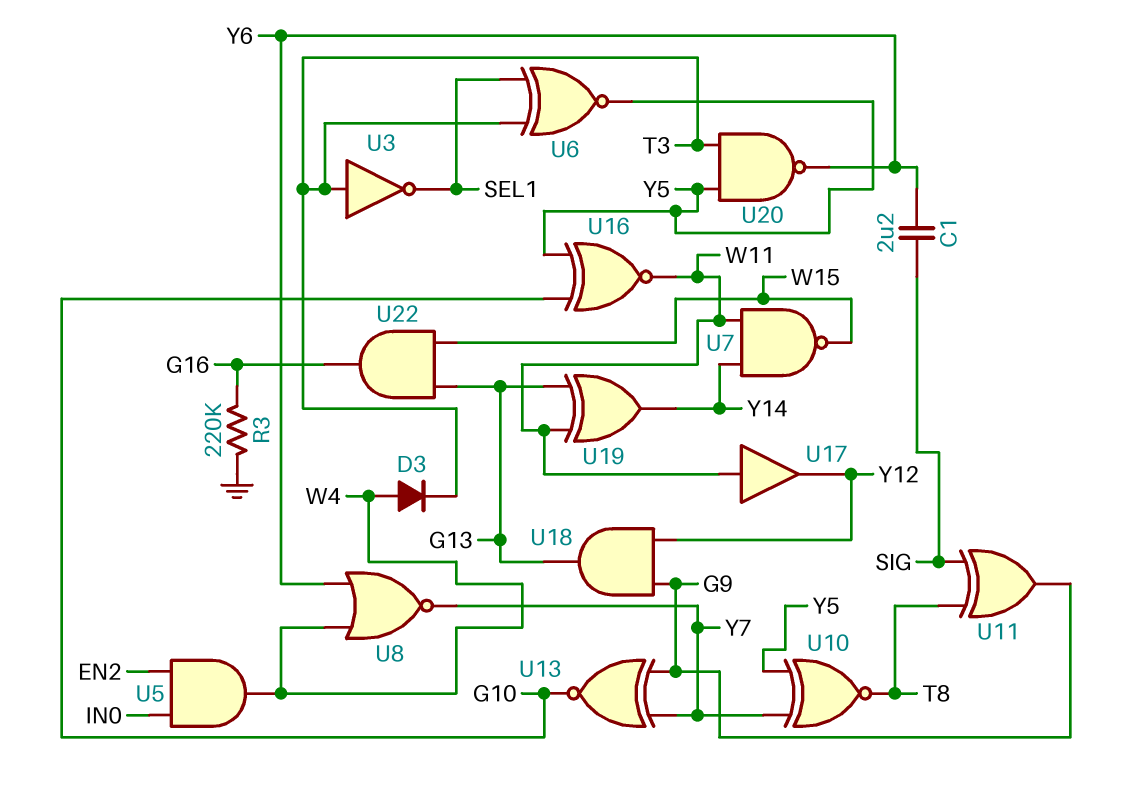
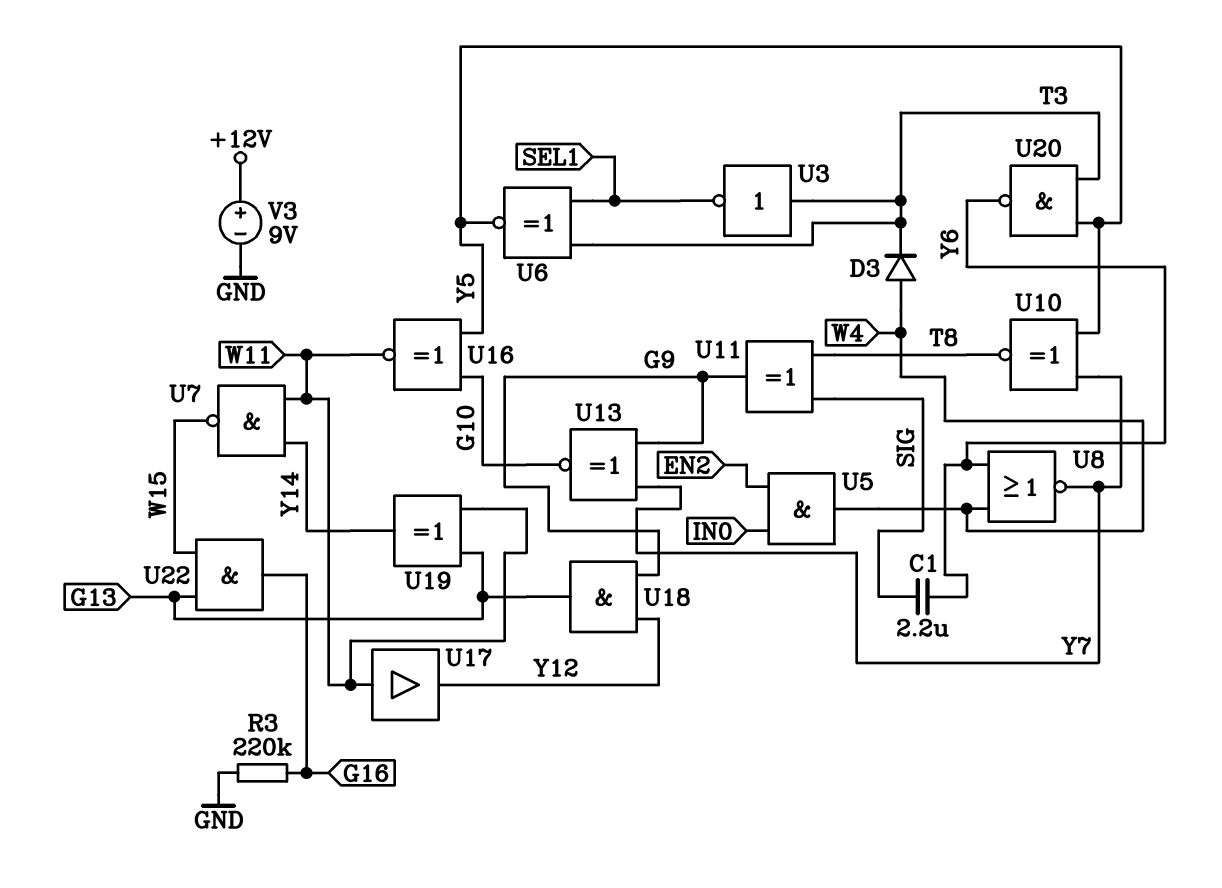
V3: none -> 9V (plus +12V, minus GND)

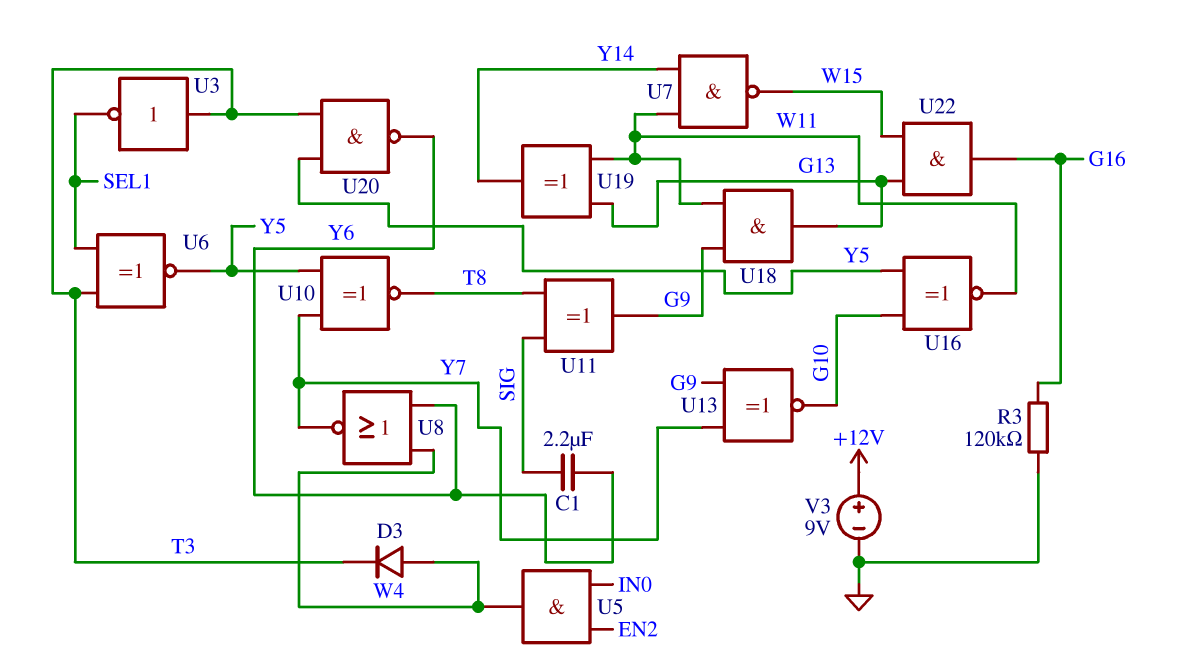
R3: 220k (G16, GND) -> 120k (G16, GND)
U17: buffer (in W11, out Y12) -> none
U18: AND (in G9, in Y12, out G13) -> AND (in G9, in W11, out G13)

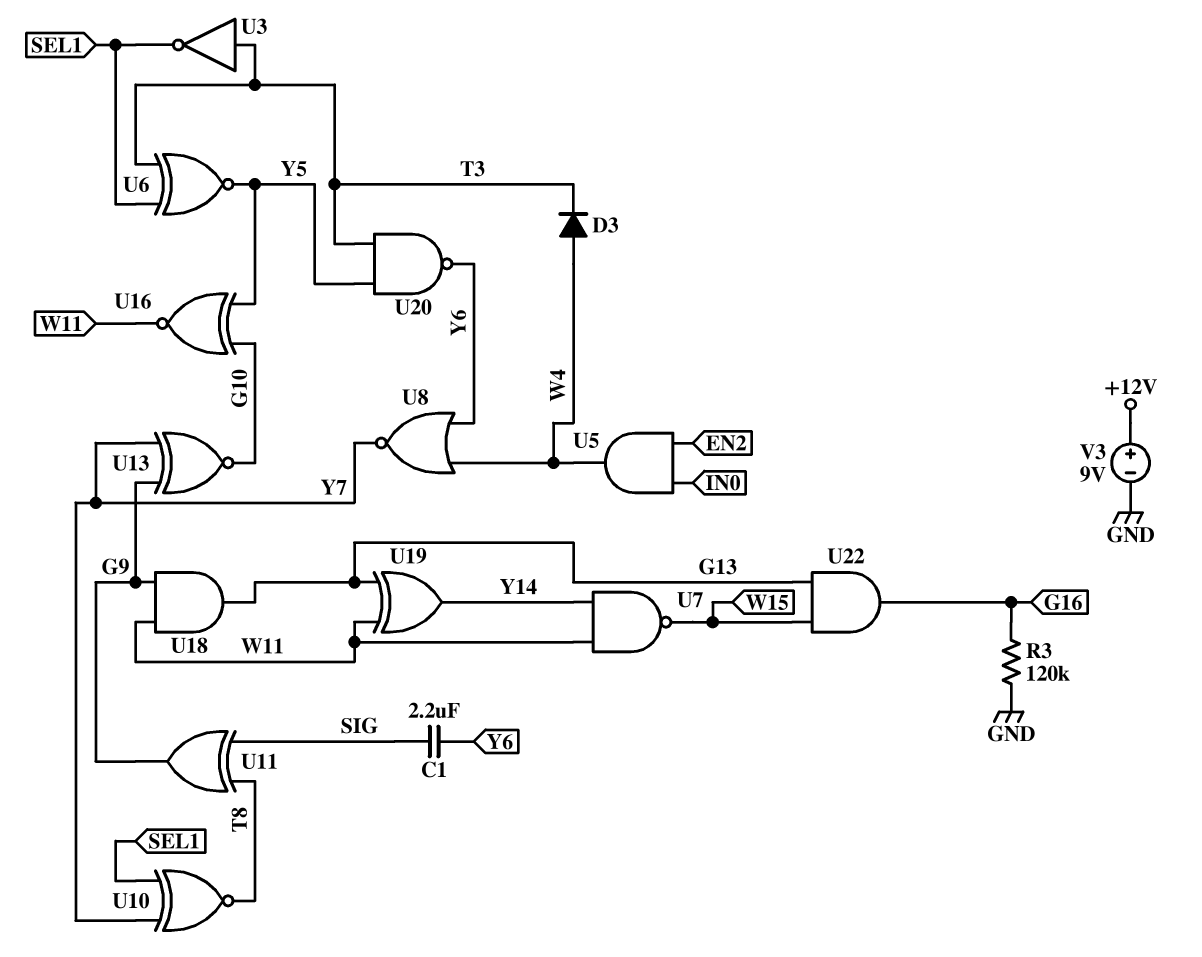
U10: XNOR (in Y5, in Y7, out T8) -> XNOR (in SEL1, in Y7, out T8)

